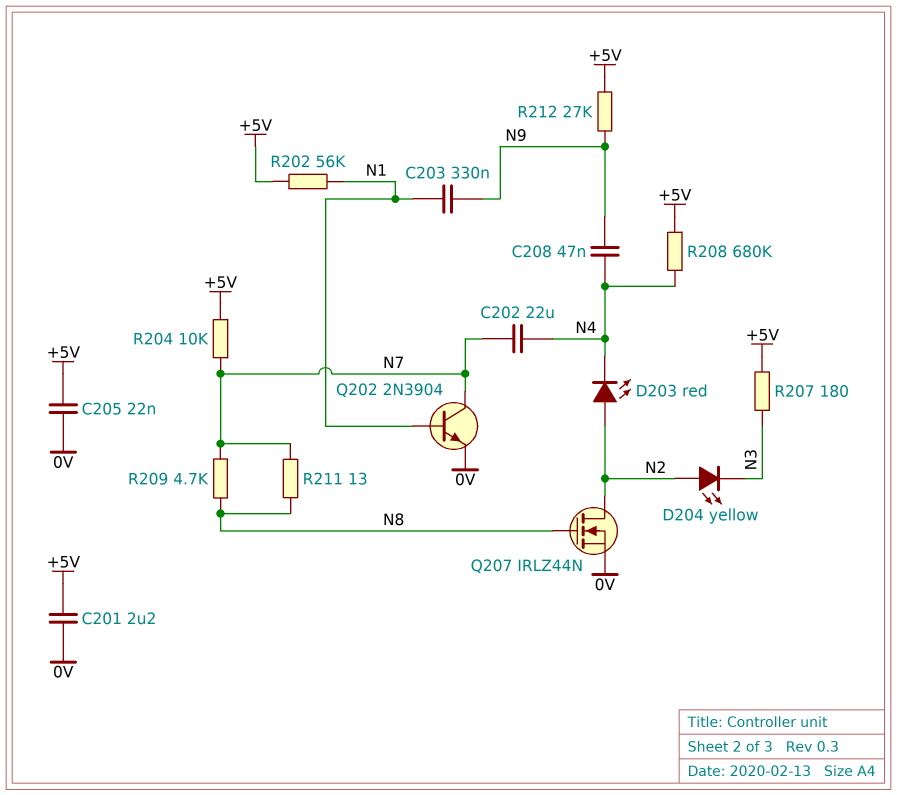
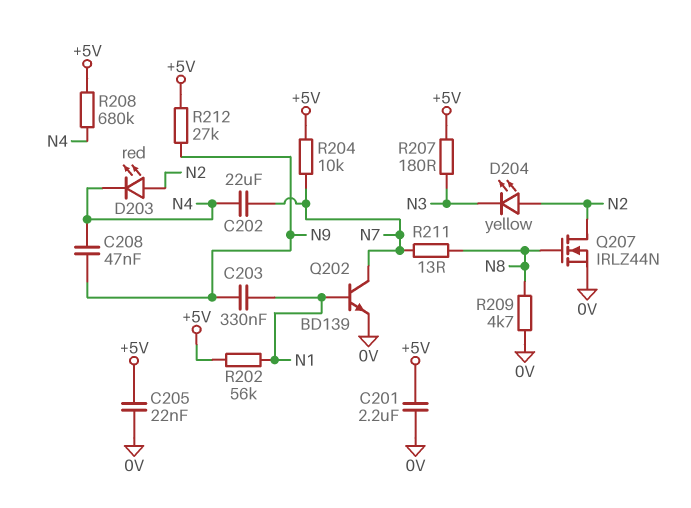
Q202: NPN 2N3904 (B N1, C N7, E 0V) -> NPN BD139 (B N1, C N7, E 0V)
R209: 4.7k (N7, N8) -> 4.7k (0V, N8)

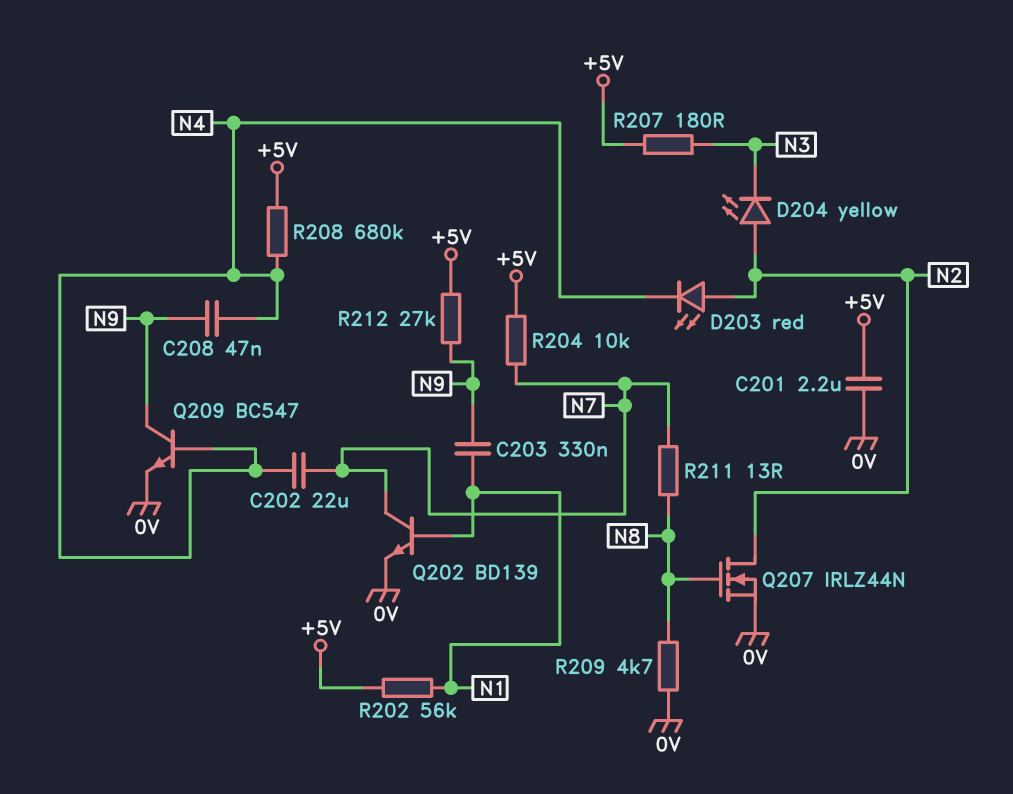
C205: 22nF (+5V, 0V) -> none
Q209: none -> NPN BC547 (B N4, C N9, E 0V)

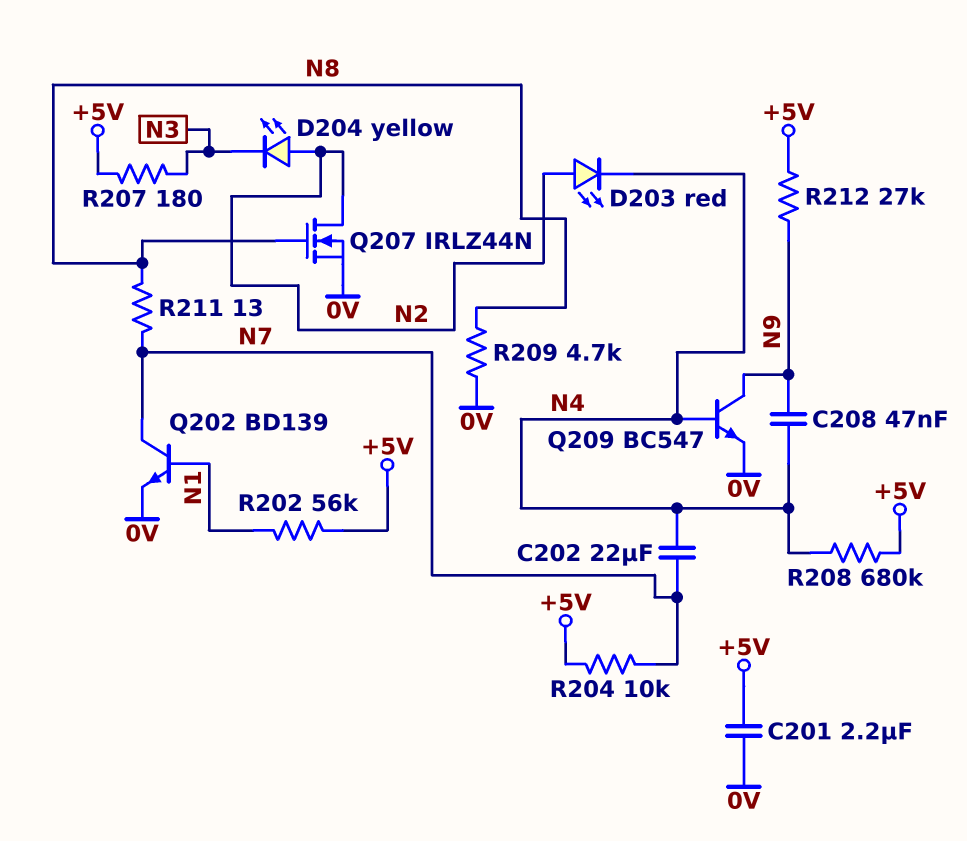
C203: 330nF (N1, N9) -> none

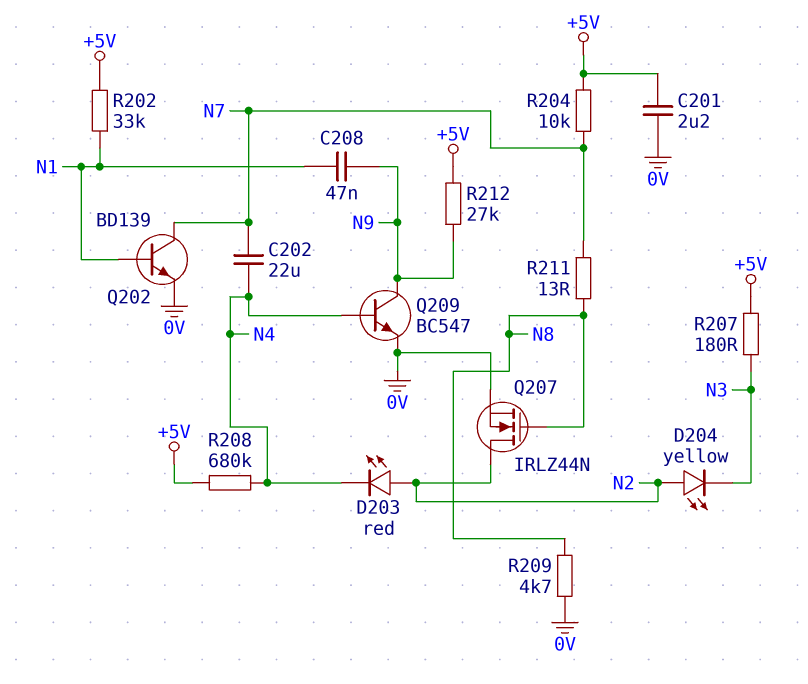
C208: 47nF (N4, N9) -> 47nF (N1, N9)
R202: 56k (+5V, N1) -> 33k (+5V, N1)

